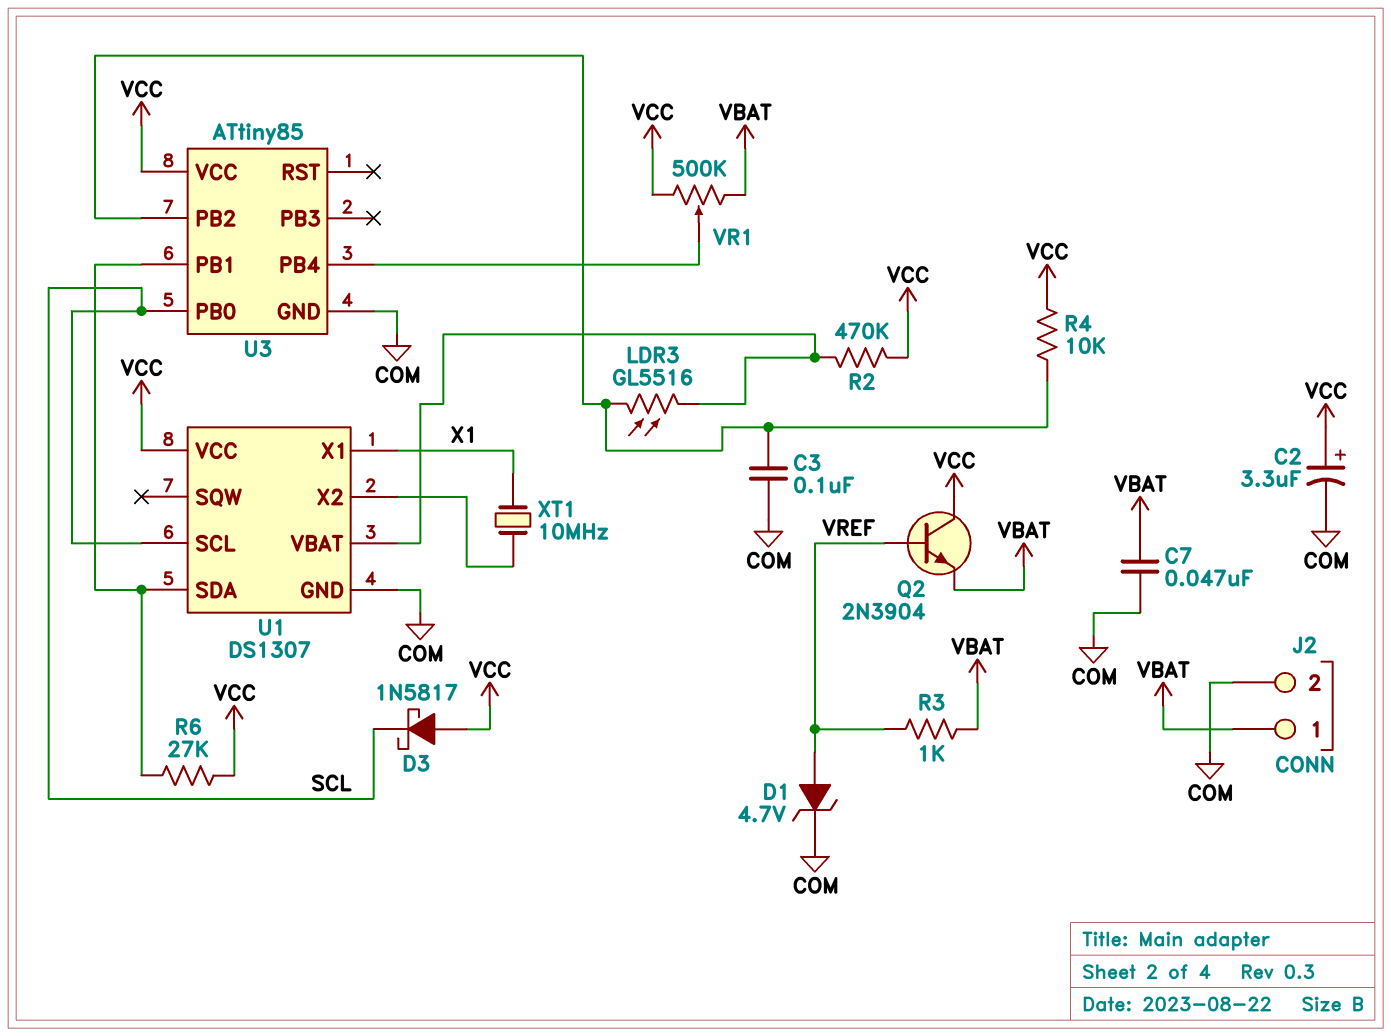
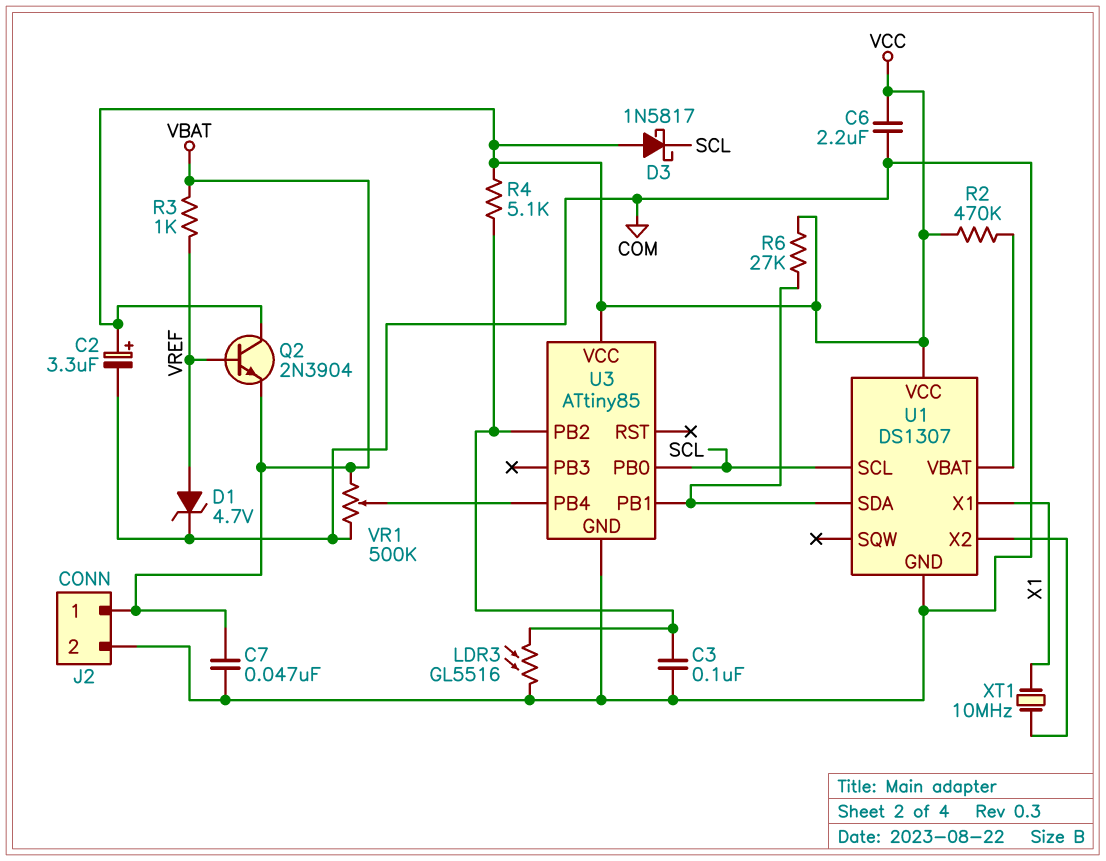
C6: none -> 2.2uF (COM, VCC)
LDR3: GL5516 (U1/VBAT, U3/PB2) -> GL5516 (COM, U3/PB2)
R4: 10k (U3/PB2, VCC) -> 5.1k (U3/PB2, VCC)
VR1: 500k (VBAT, VCC, wiper U3/PB4) -> 500k (COM, VBAT, wiper U3/PB4)

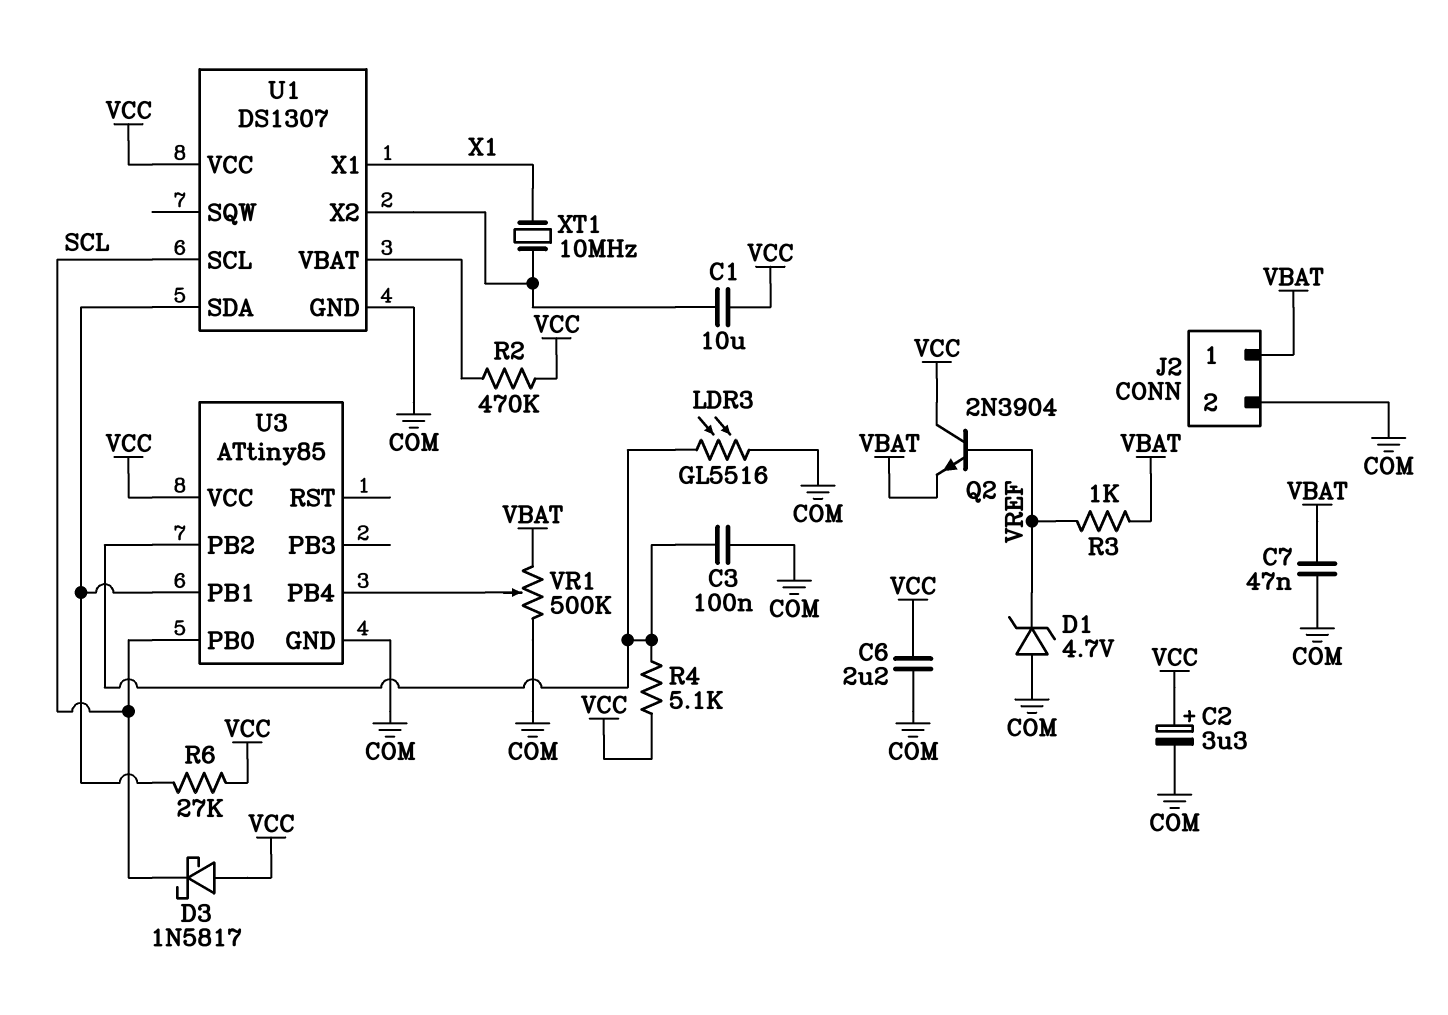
C1: none -> 10uF (U1/X2, VCC)
D1: zener 4.7V (A VREF, K COM) -> zener 4.7V (A COM, K VREF)

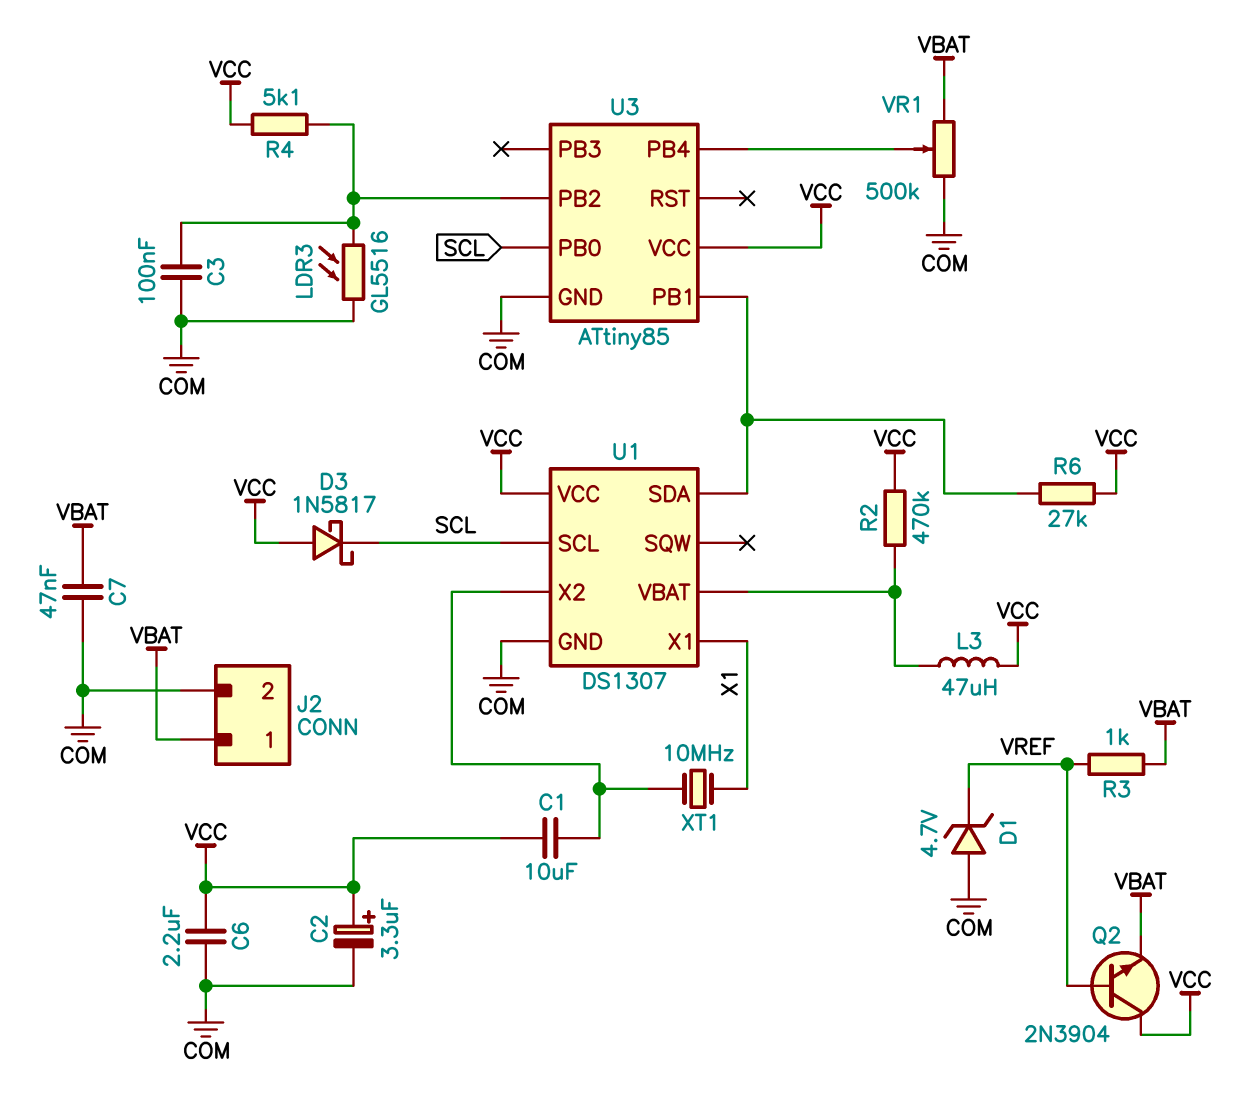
L3: none -> 47uH (U1/VBAT, VCC)

